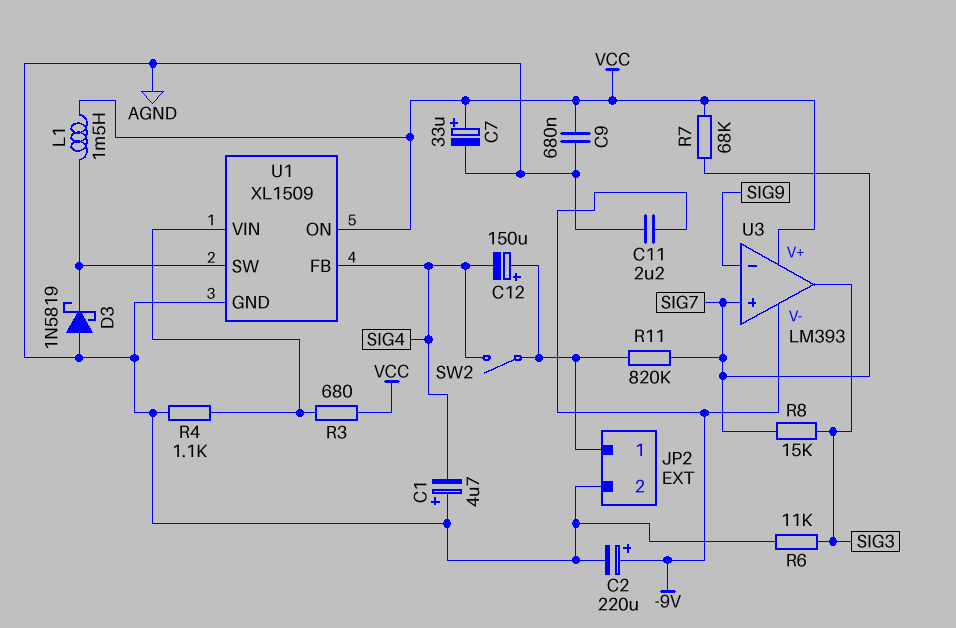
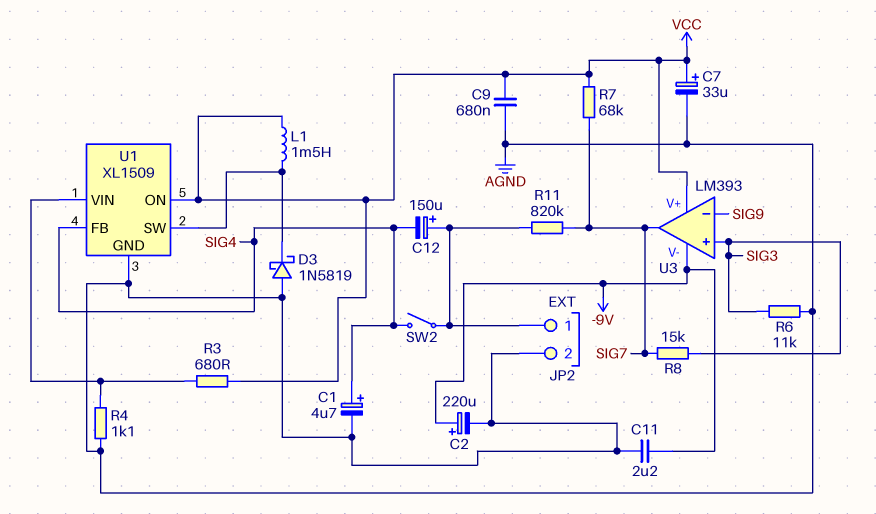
C1: 4.7uF (plus AGND, minus SIG4) -> 4.7uF (plus SIG4, minus AGND)
U3 pin in+: SIG7 -> SIG3
U3 pin out: SIG3 -> SIG7

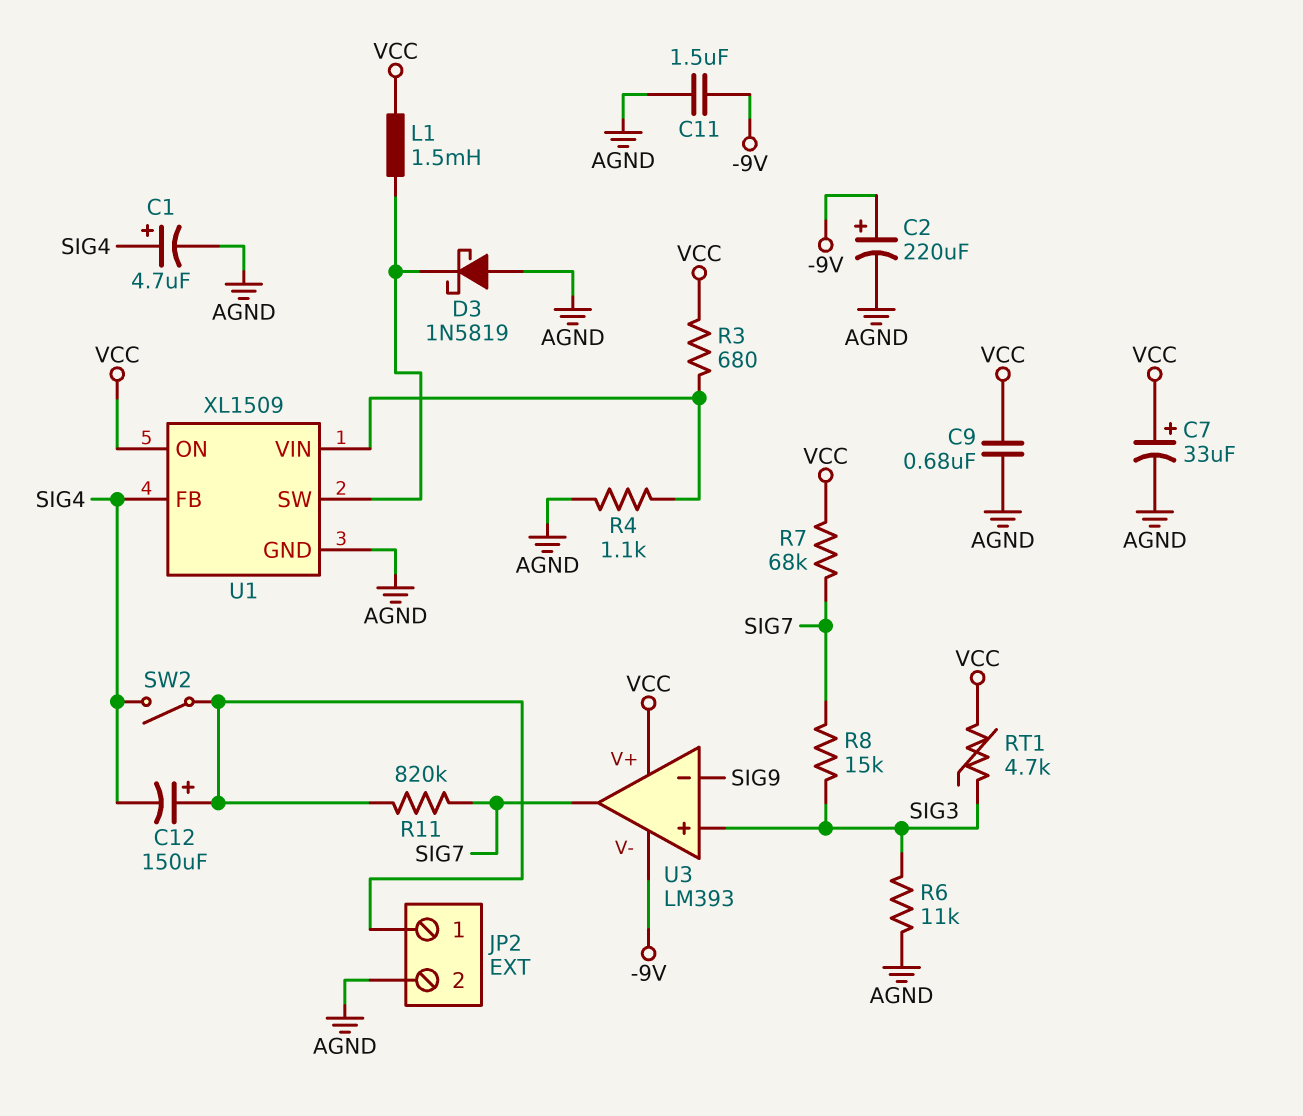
C11: 2.2uF (-9V, AGND) -> 1.5uF (-9V, AGND)
RT1: none -> 4.7k (SIG3, VCC)

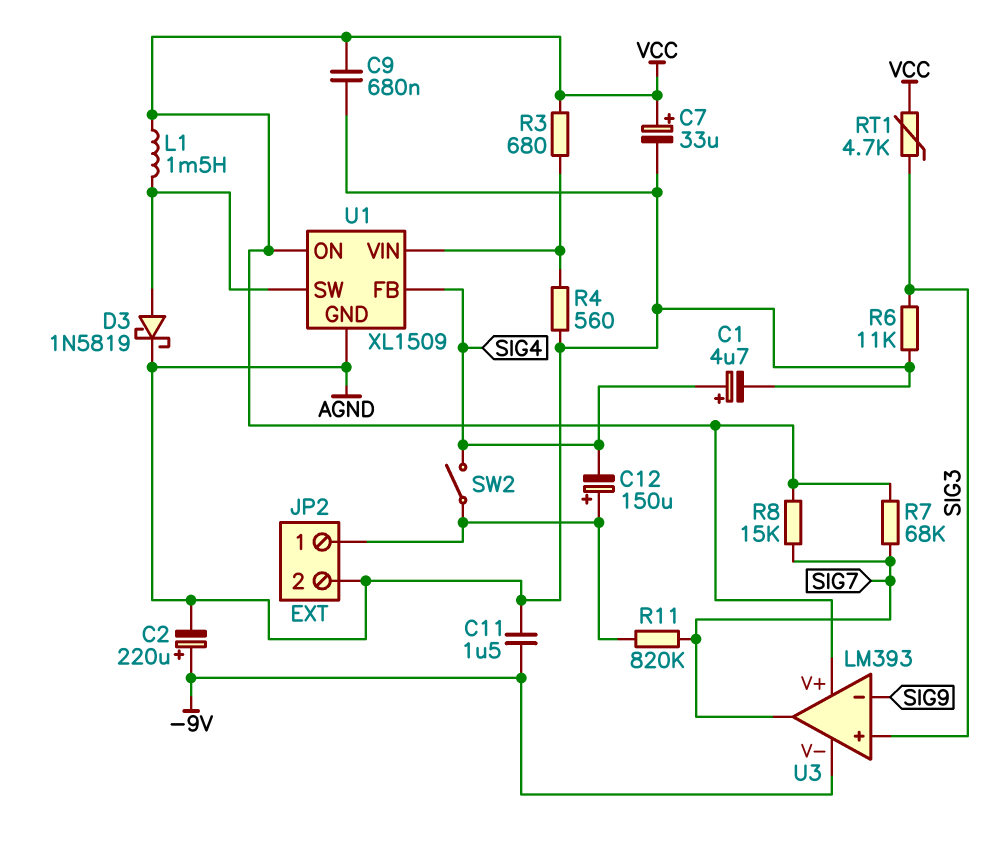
D3: schottky 1N5819 (A AGND, K U1/SW) -> schottky 1N5819 (A U1/SW, K AGND)
R4: 1.1k (AGND, U1/VIN) -> 560 (AGND, U1/VIN)
R8: 15k (SIG3, SIG7) -> 15k (SIG7, VCC)

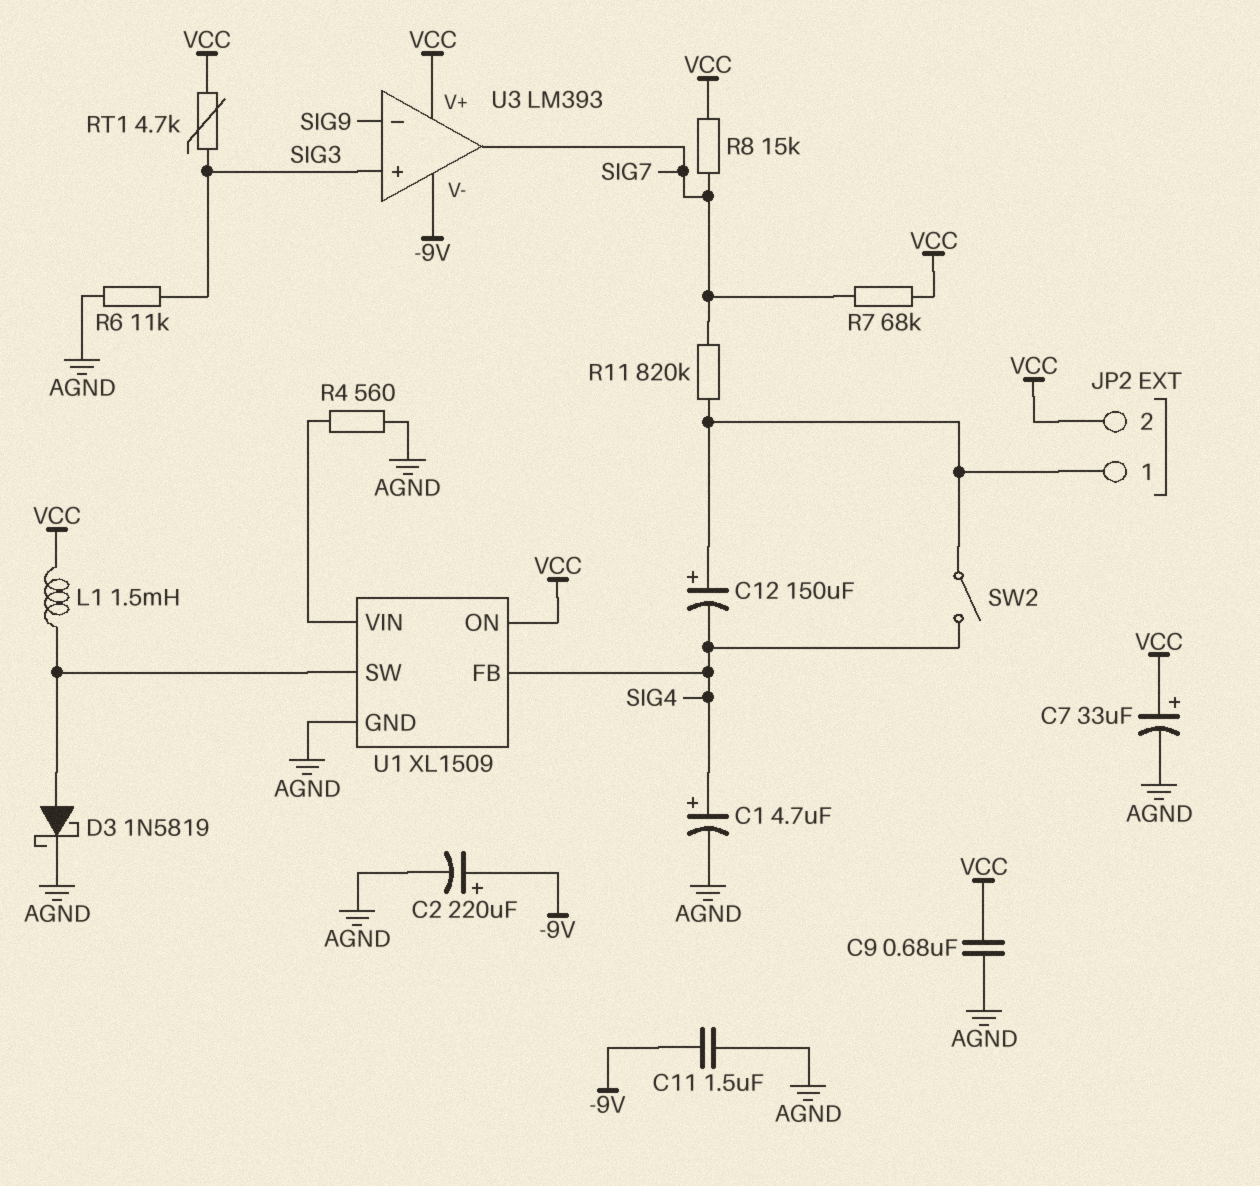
JP2 pin 2: AGND -> VCC
R3: 680 (U1/VIN, VCC) -> none

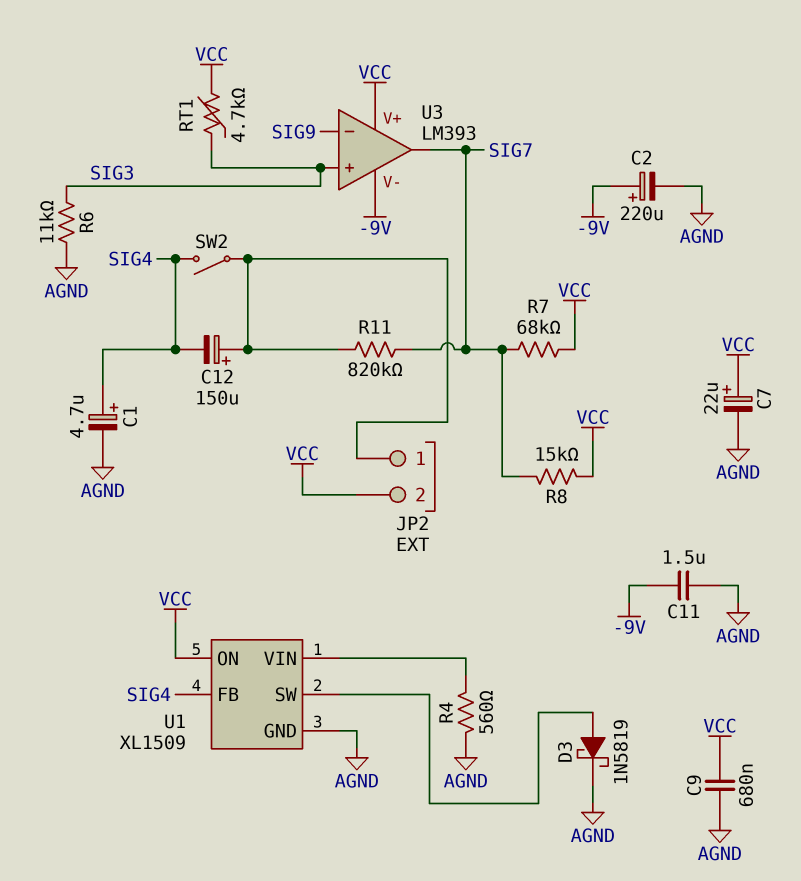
C7: 33uF (plus VCC, minus AGND) -> 22uF (plus VCC, minus AGND)
L1: 1.5mH (U1/SW, VCC) -> none

